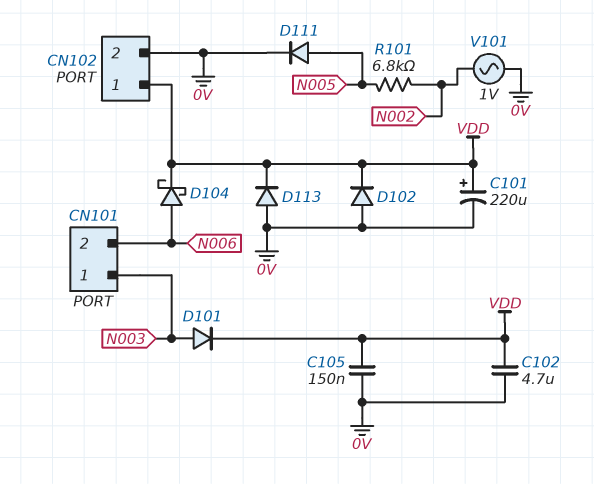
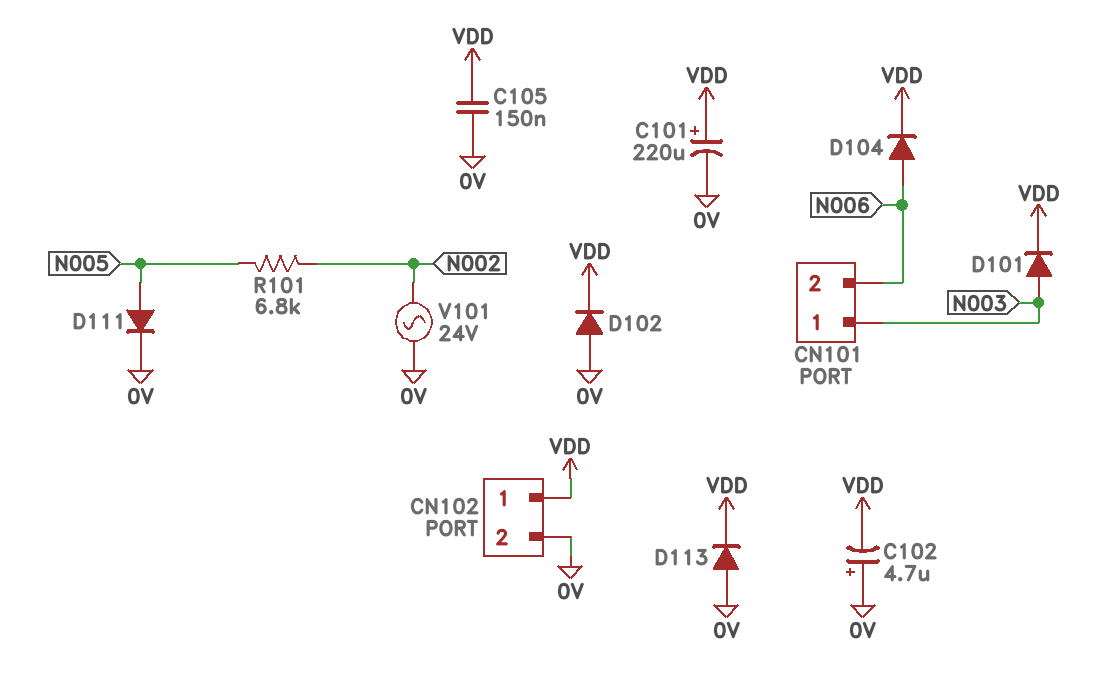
C102: 4.7uF (0V, VDD) -> 4.7uF (plus 0V, minus VDD)
D104: schottky (A N006, K VDD) -> diode (A N006, K VDD)
V101: AC 1V (0V, N002) -> AC 24V (0V, N002)

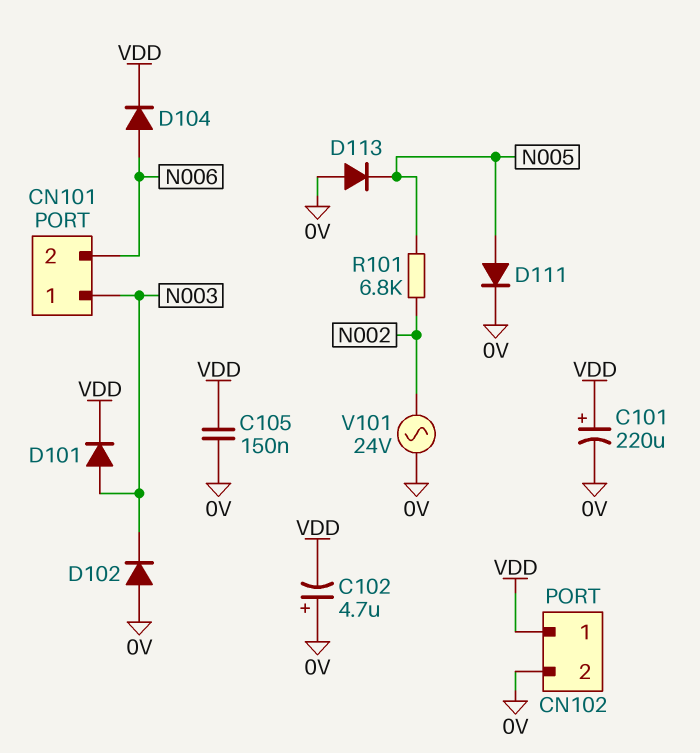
D102: diode (A 0V, K VDD) -> diode (A 0V, K N003)
D113: diode (A 0V, K VDD) -> diode (A 0V, K N005)

